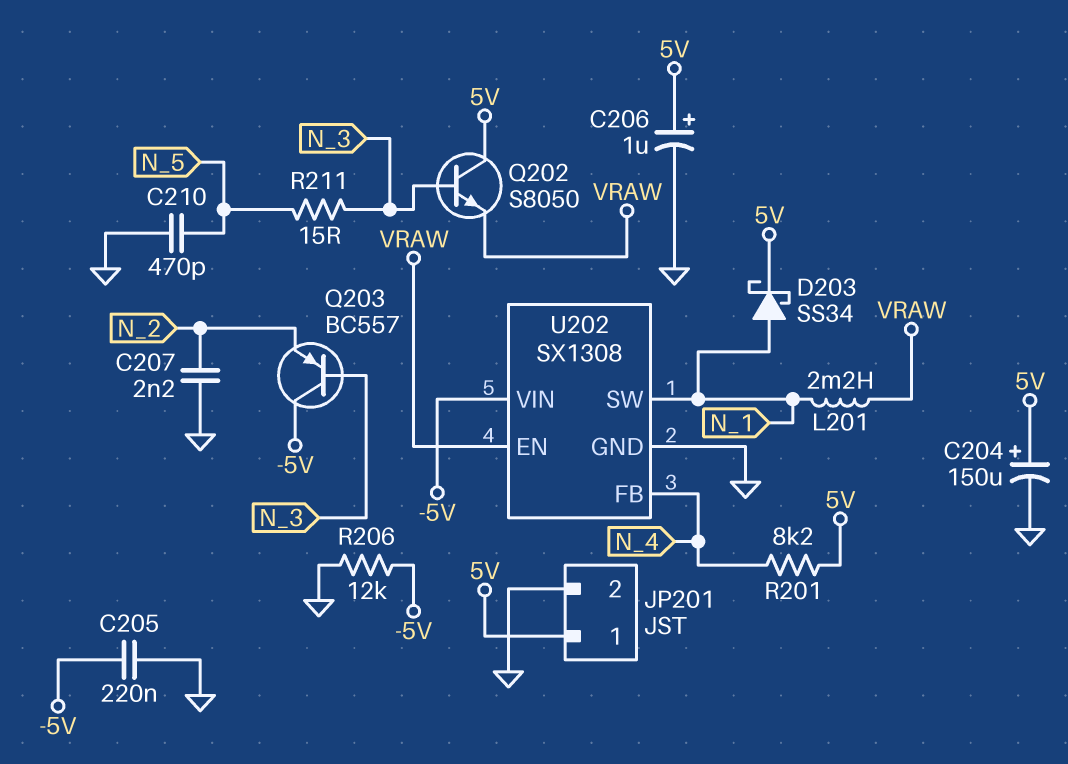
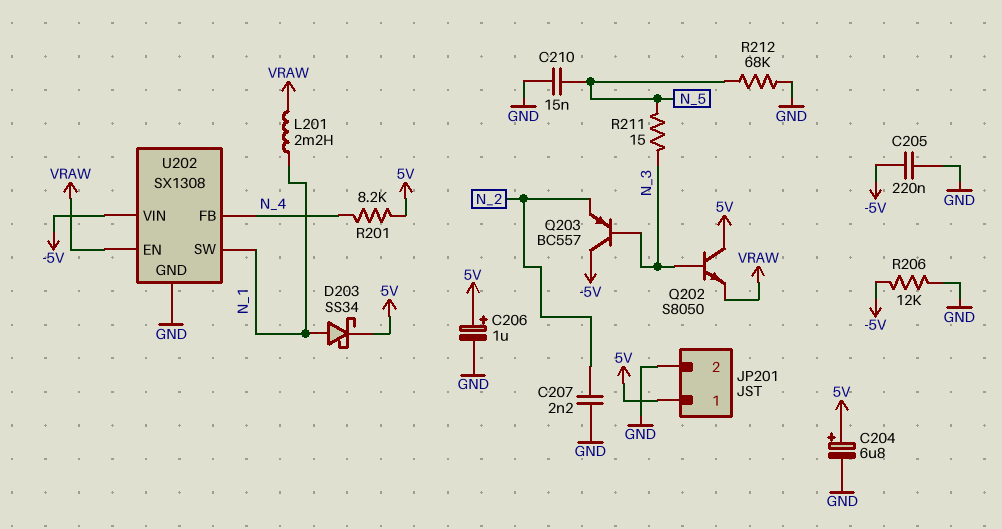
C204: 150uF (plus 5V, minus GND) -> 6.8uF (plus 5V, minus GND)
C210: 470pF (GND, N_5) -> 15nF (GND, N_5)
R212: none -> 68k (GND, N_5)

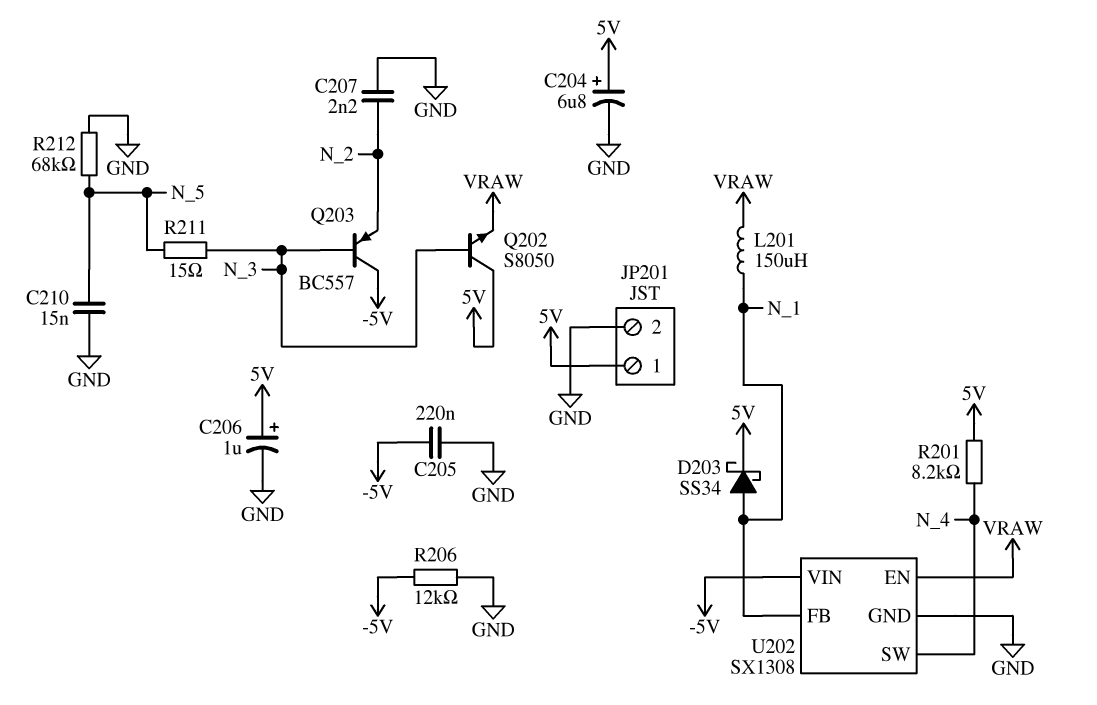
L201: 2.2mH (N_1, VRAW) -> 150uH (N_1, VRAW)
U202 pin FB: N_4 -> N_1
U202 pin SW: N_1 -> N_4

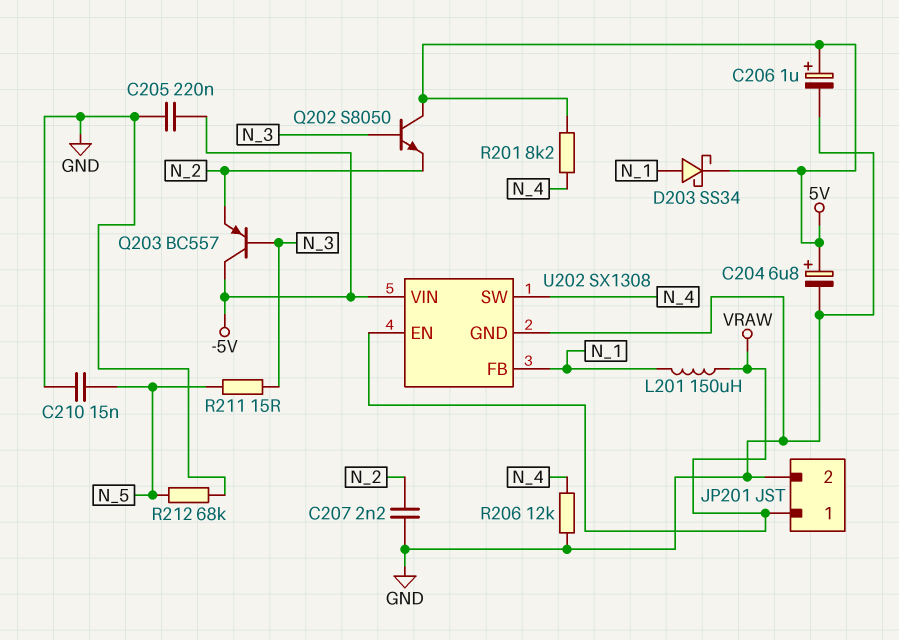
JP201 pin 1: 5V -> VRAW
Q202: NPN S8050 (B N_3, C 5V, E VRAW) -> NPN S8050 (B N_3, C 5V, E N_2)
R206: 12k (-5V, GND) -> 12k (GND, N_4)

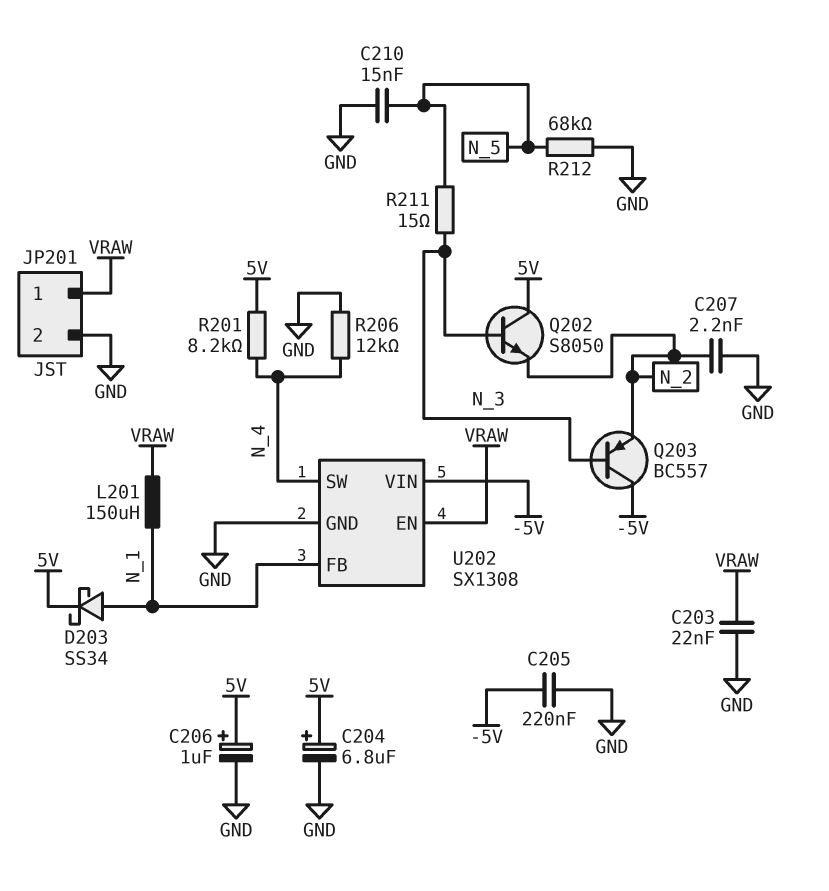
C203: none -> 22nF (GND, VRAW)

